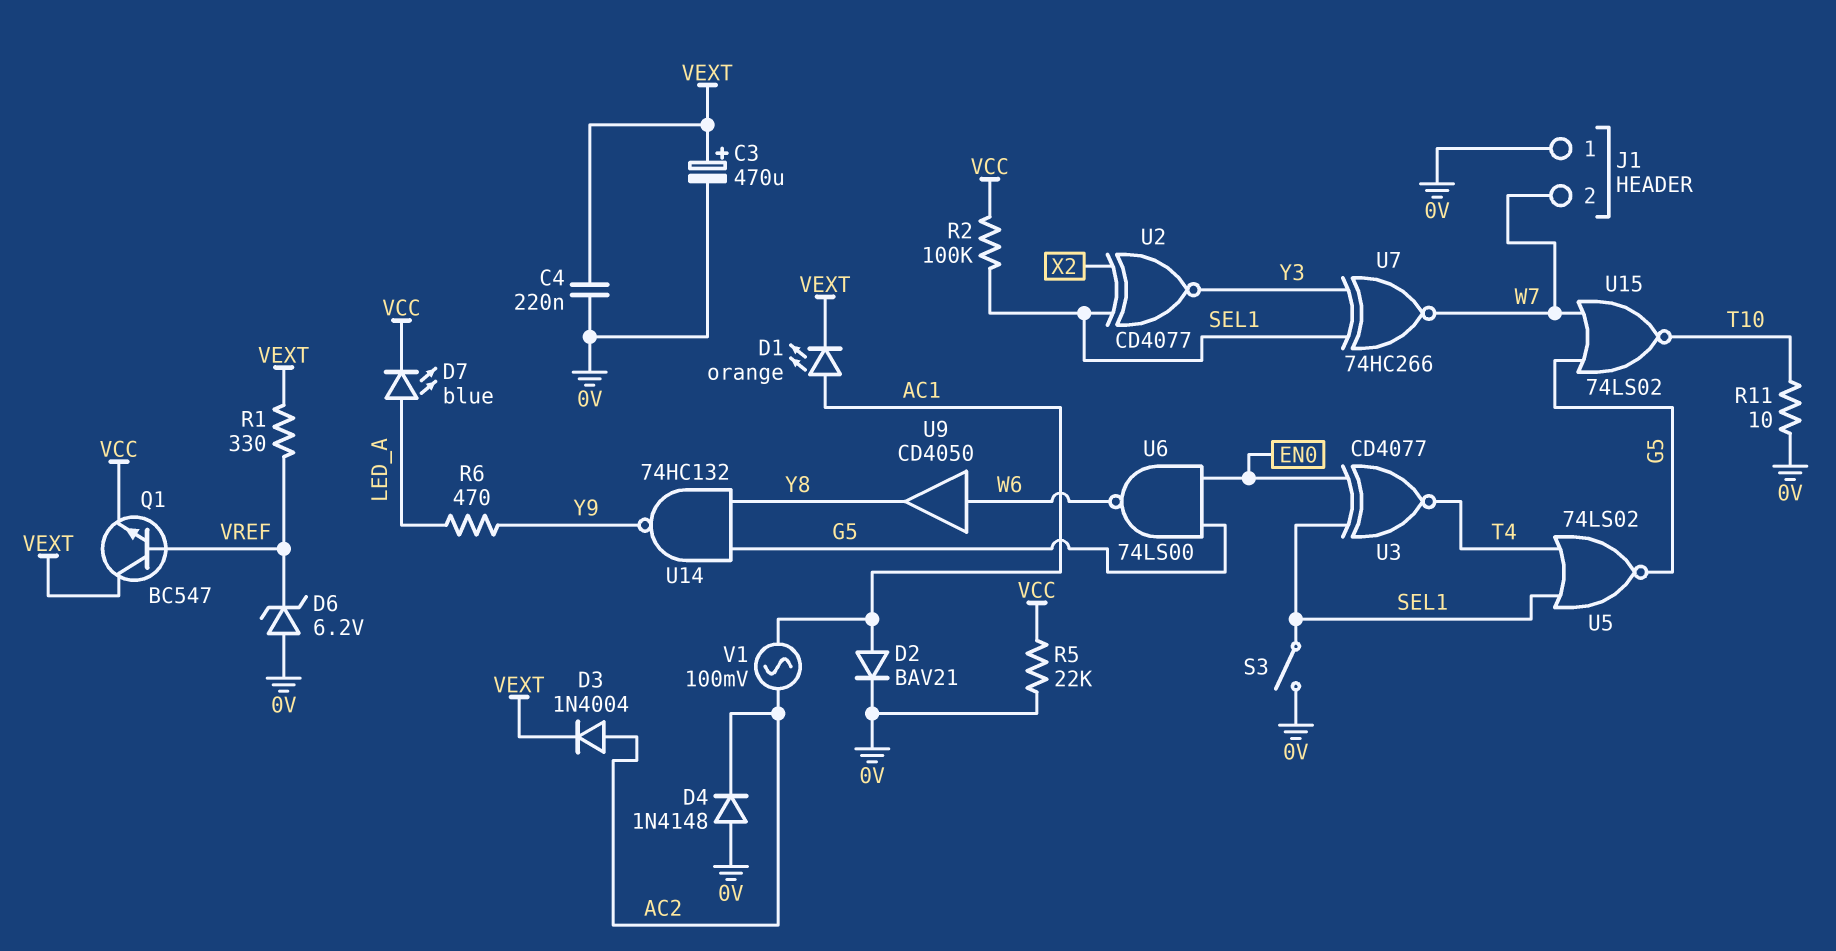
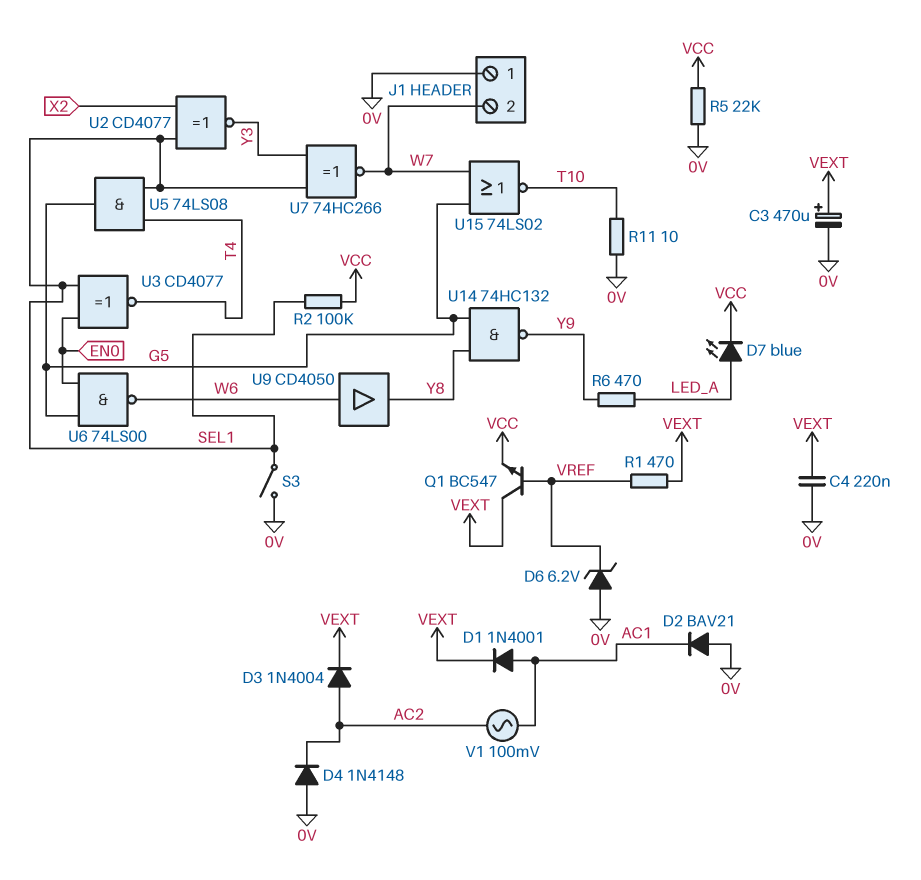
D1: LED orange (A AC1, K VEXT) -> diode 1N4001 (A AC1, K VEXT)
D2: diode BAV21 (A AC1, K 0V) -> diode BAV21 (A 0V, K AC1)
R1: 330 (VEXT, VREF) -> 470 (VEXT, VREF)
U5: NOR 74LS02 (in SEL1, in T4, out G5) -> AND 74LS08 (in SEL1, in T4, out G5)

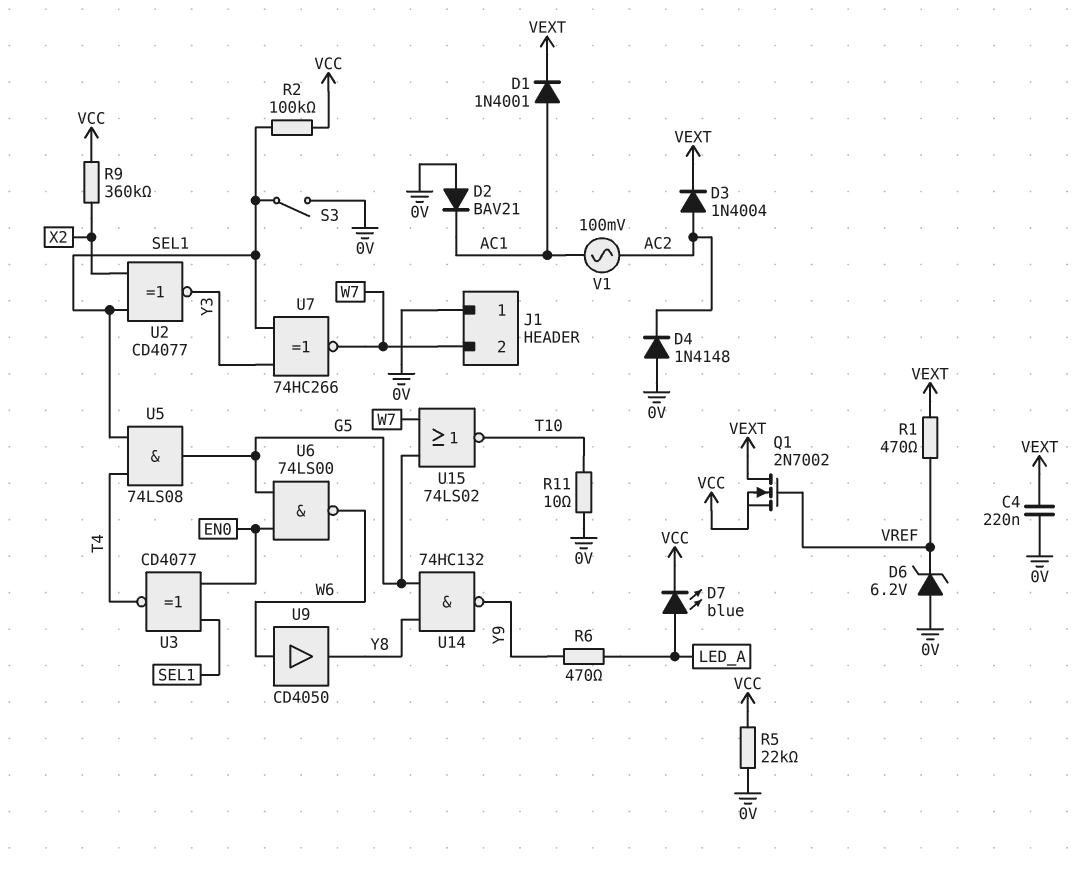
C3: 470uF (plus VEXT, minus 0V) -> none
Q1: NPN BC547 (B VREF, C VEXT, E VCC) -> NMOS 2N7002 (G VREF, D VEXT, S VCC)
R9: none -> 360k (VCC, X2)

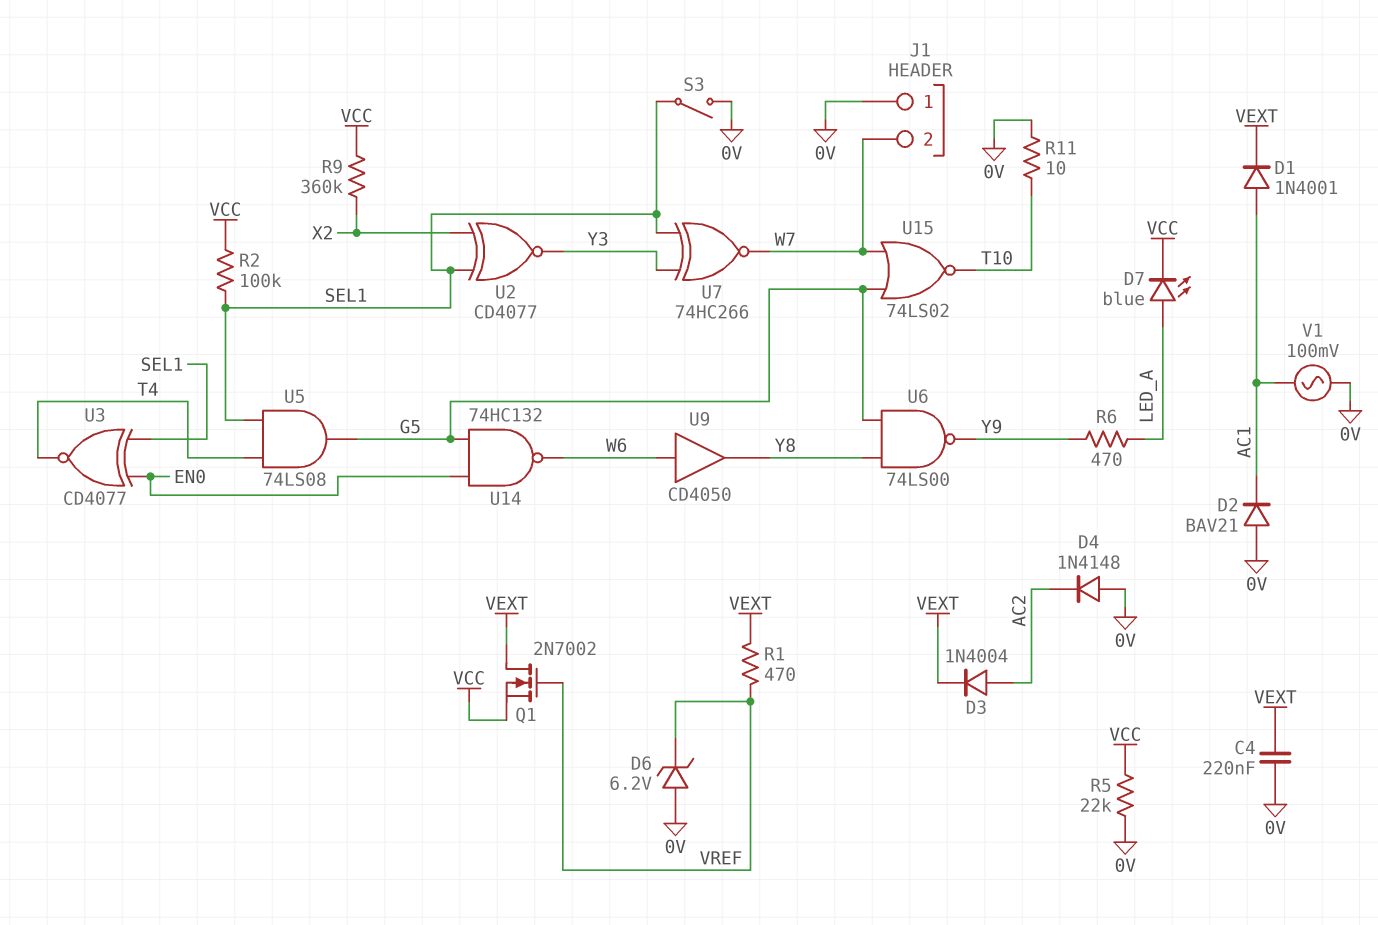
U6: NAND 74LS00 (in EN0, in G5, out W6) -> NAND 74LS00 (in G5, in Y8, out Y9)
U14: NAND 74HC132 (in G5, in Y8, out Y9) -> NAND 74HC132 (in EN0, in G5, out W6)
V1: AC 100mV (AC1, AC2) -> AC 100mV (0V, AC1)

